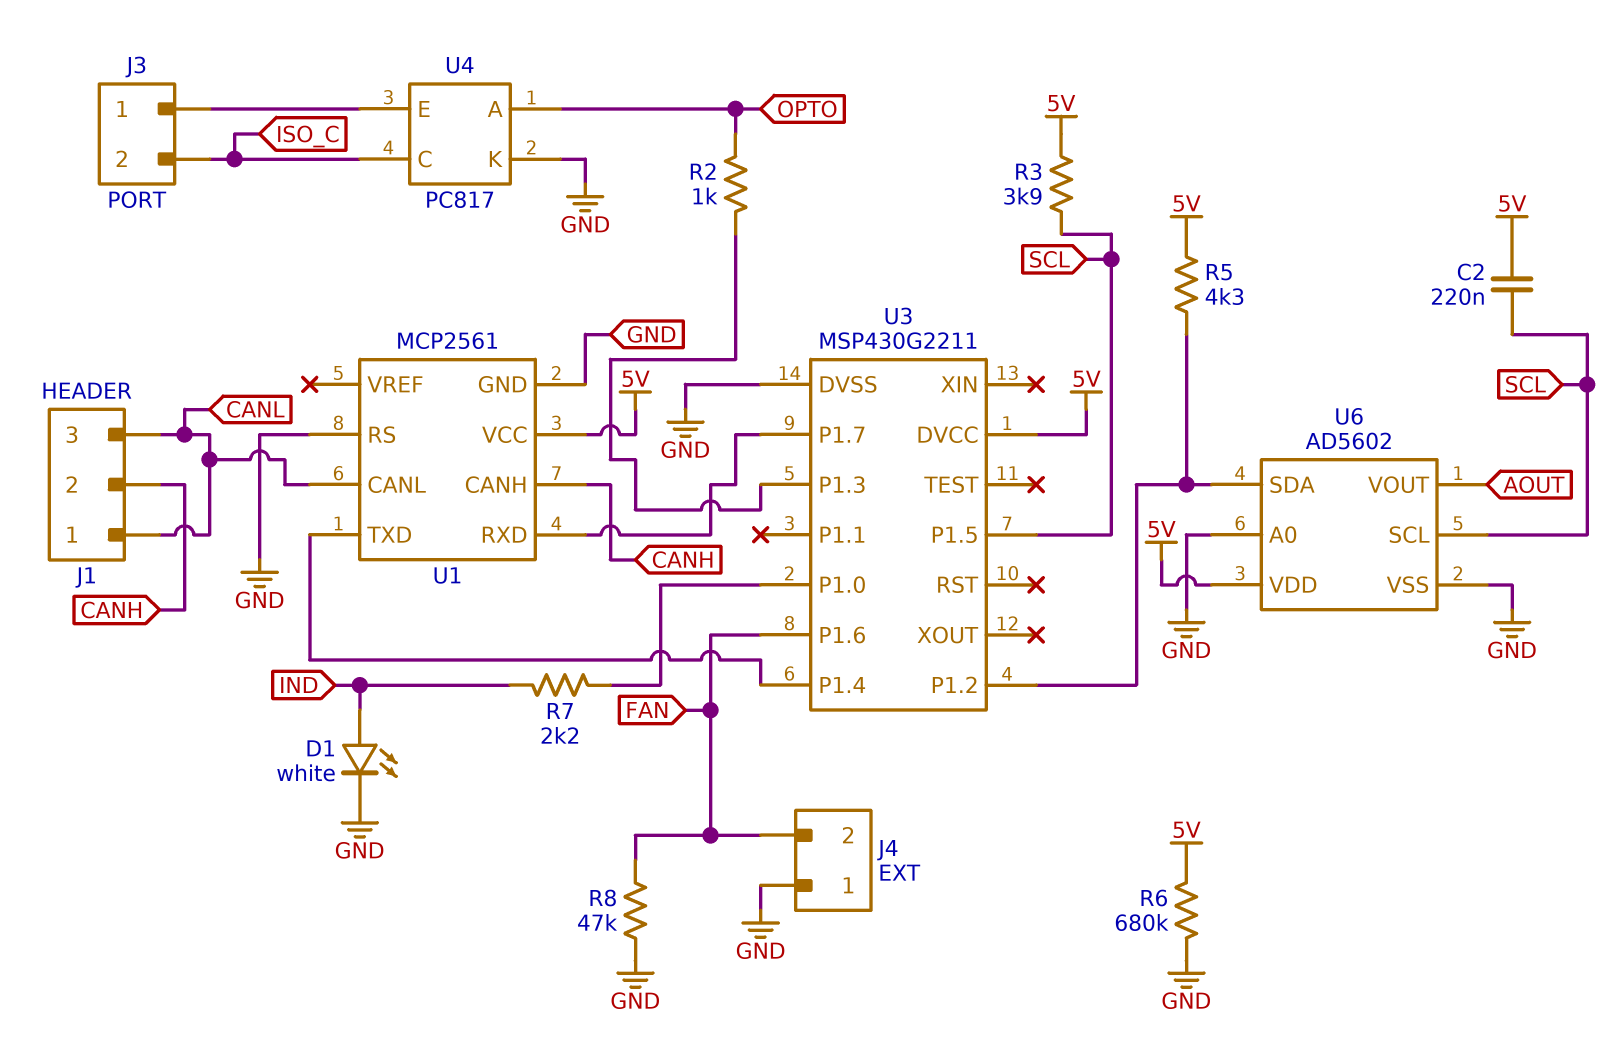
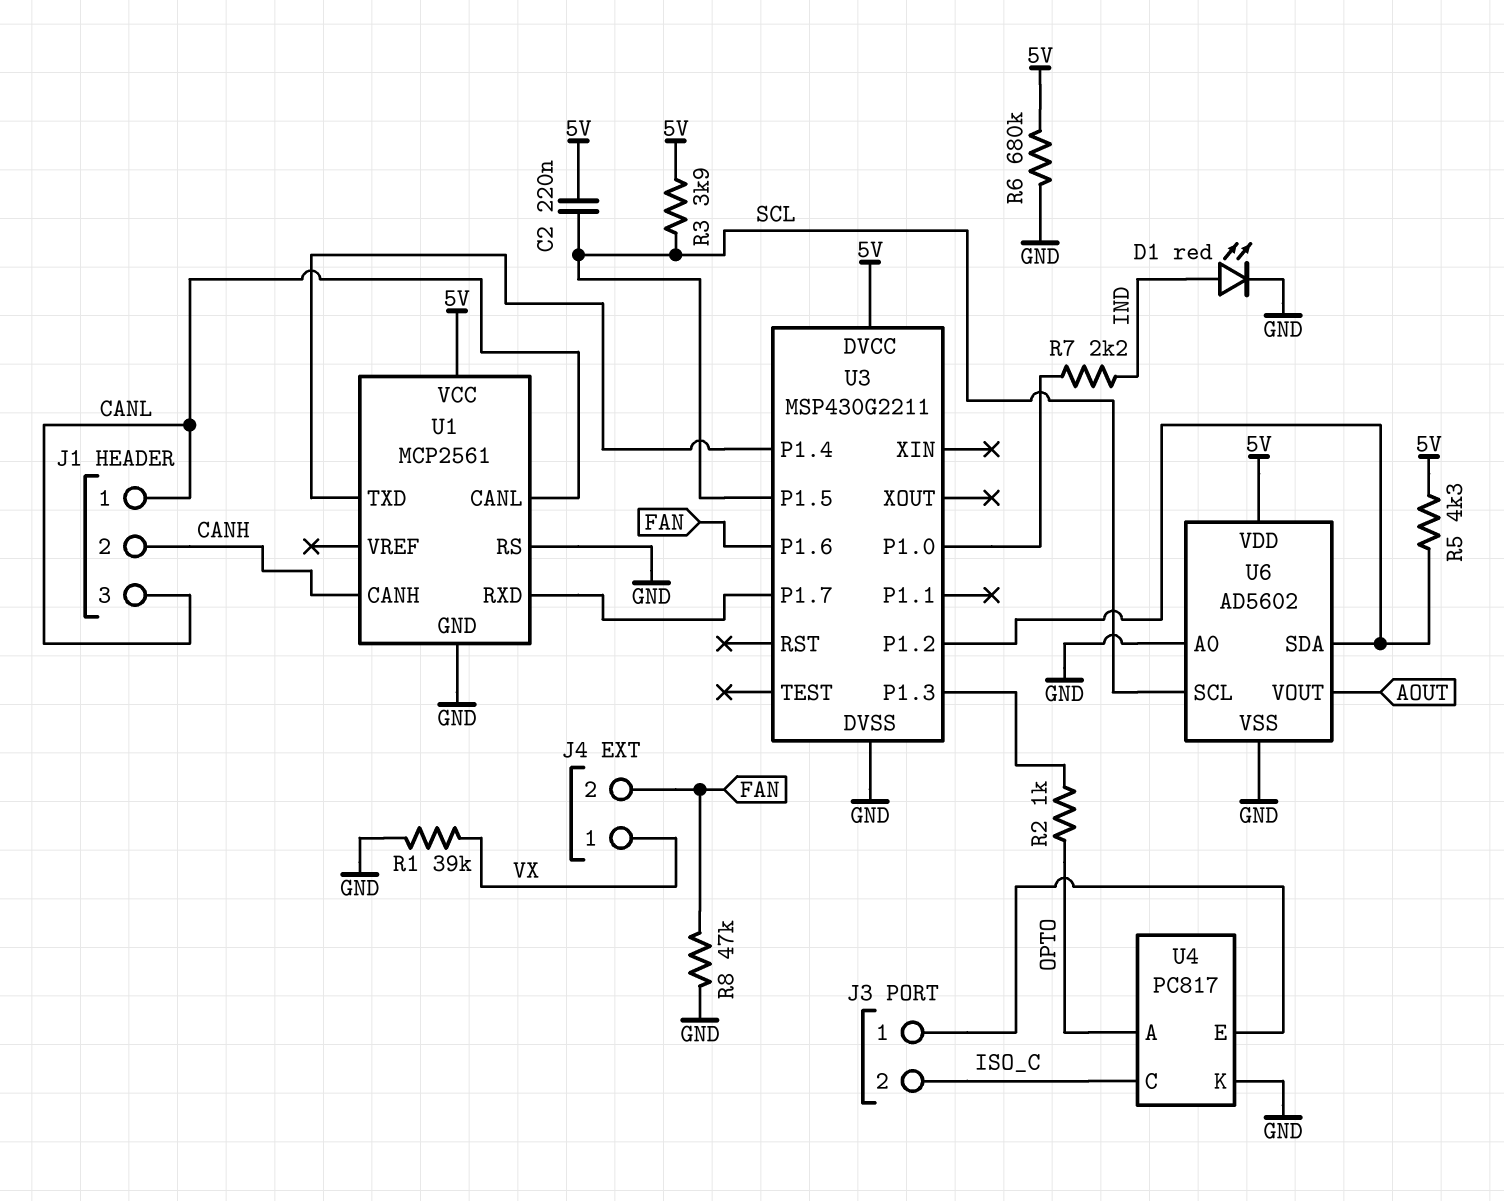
D1: LED white (A IND, K GND) -> LED red (A IND, K GND)
J4 pin 1: GND -> VX
R1: none -> 39k (GND, VX)

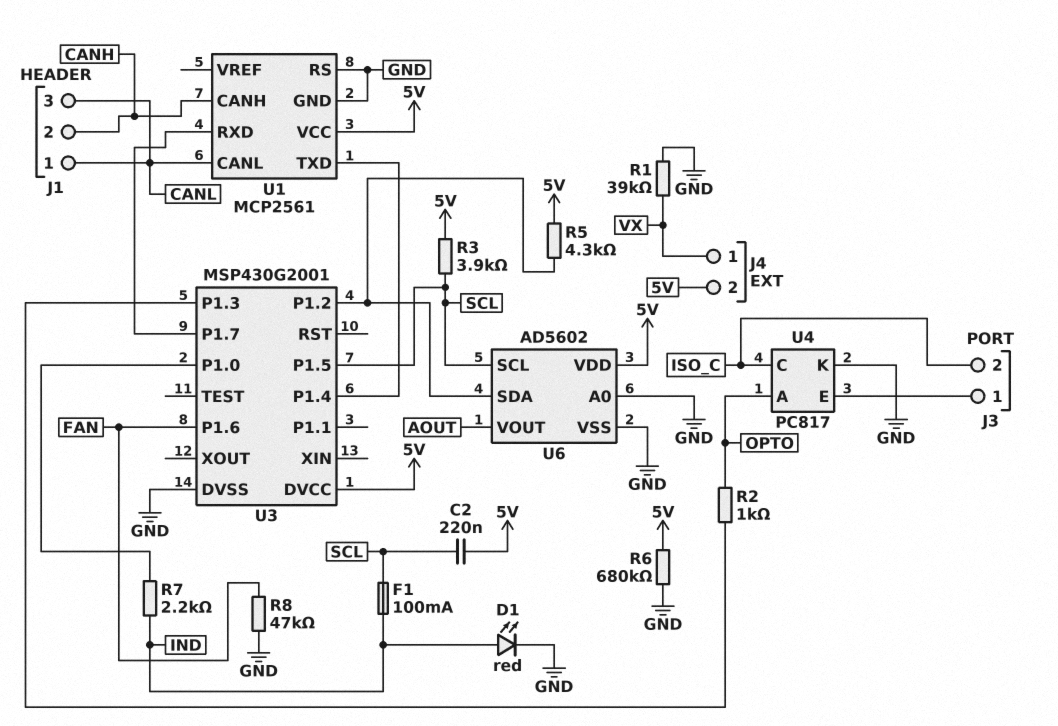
F1: none -> 100mA (IND, SCL)
J4 pin 2: FAN -> 5V
U3: MSP430G2211 -> MSP430G2001

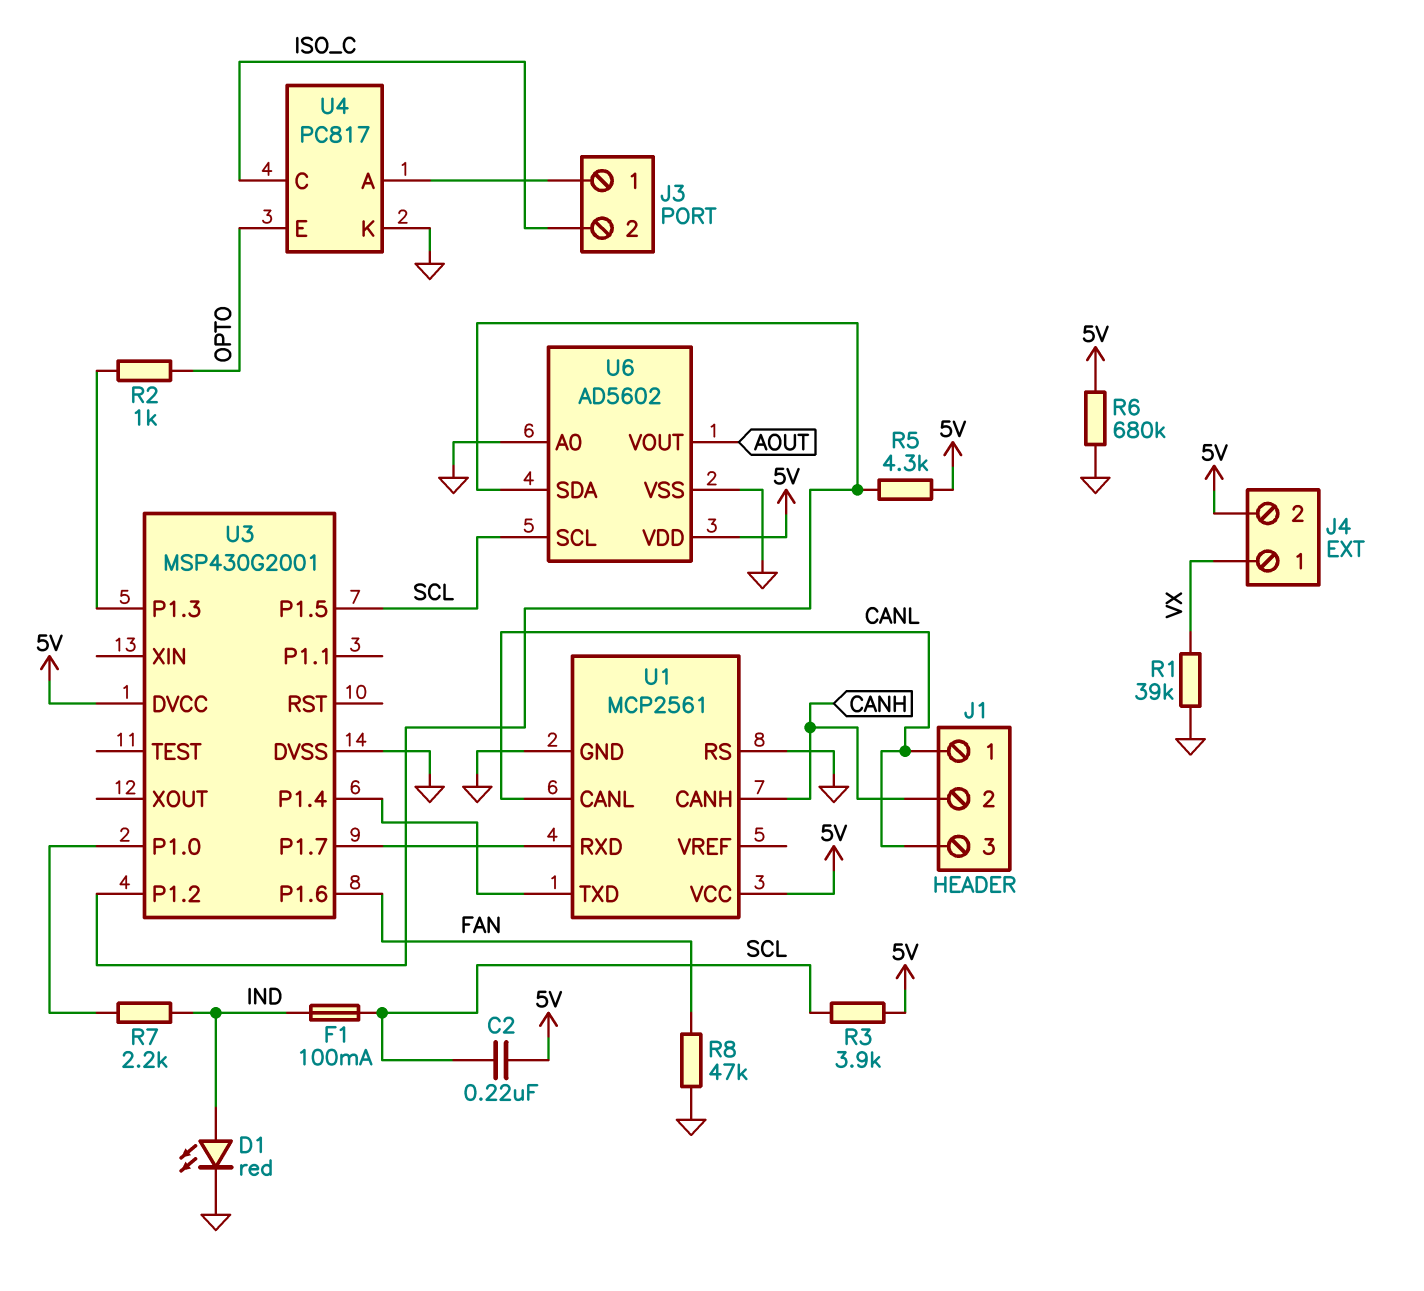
U4 pin A: OPTO -> J3/1
U4 pin E: J3/1 -> OPTO

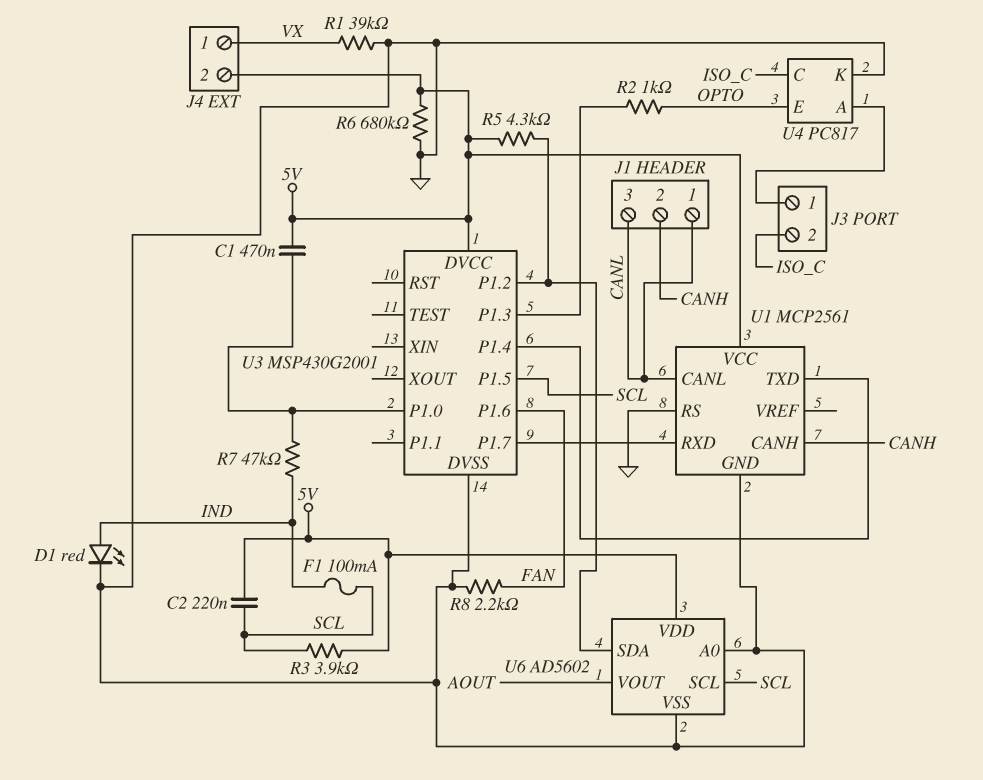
C1: none -> 470nF (5V, U3/P1.0)
R7: 2.2k (IND, U3/P1.0) -> 47k (IND, U3/P1.0)
R8: 47k (FAN, GND) -> 2.2k (FAN, GND)

